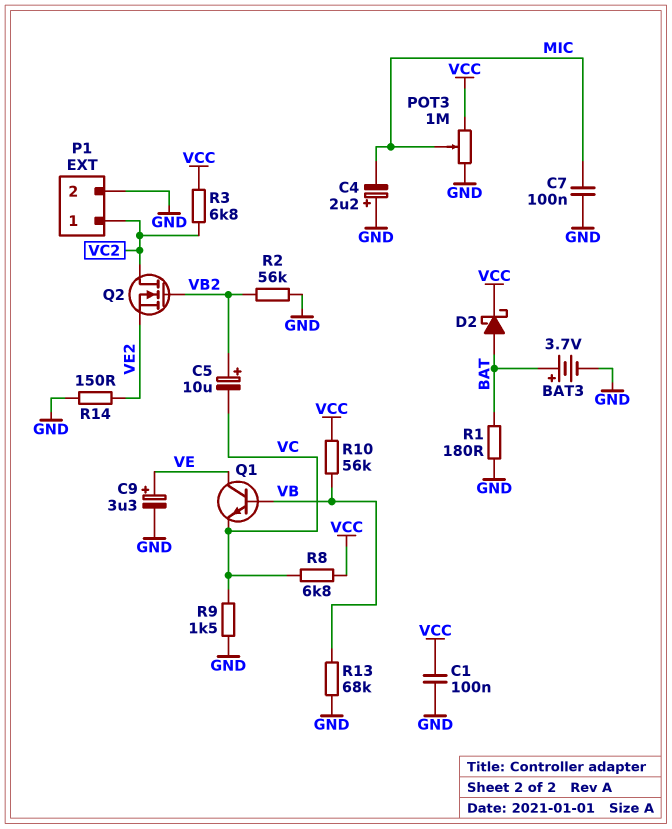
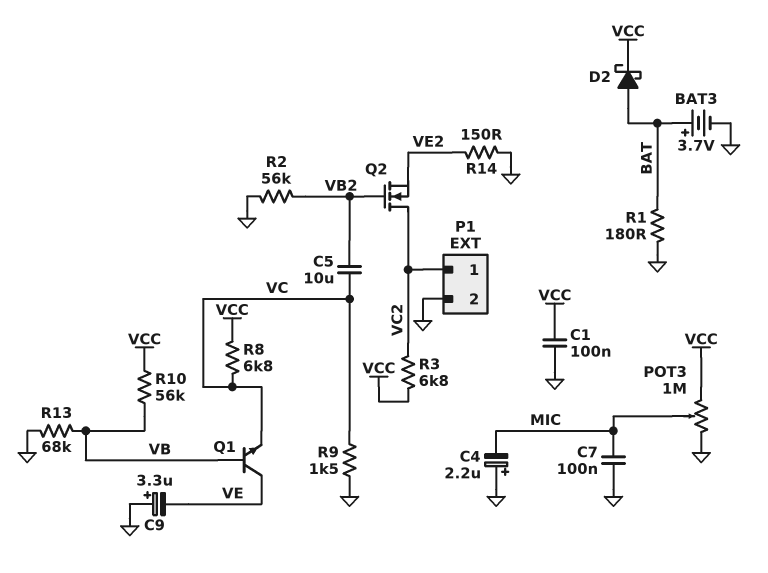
C5: 10uF (plus VB2, minus VC) -> 10uF (VB2, VC)
C9: 3.3uF (plus VE, minus GND) -> 3.3uF (plus GND, minus VE)

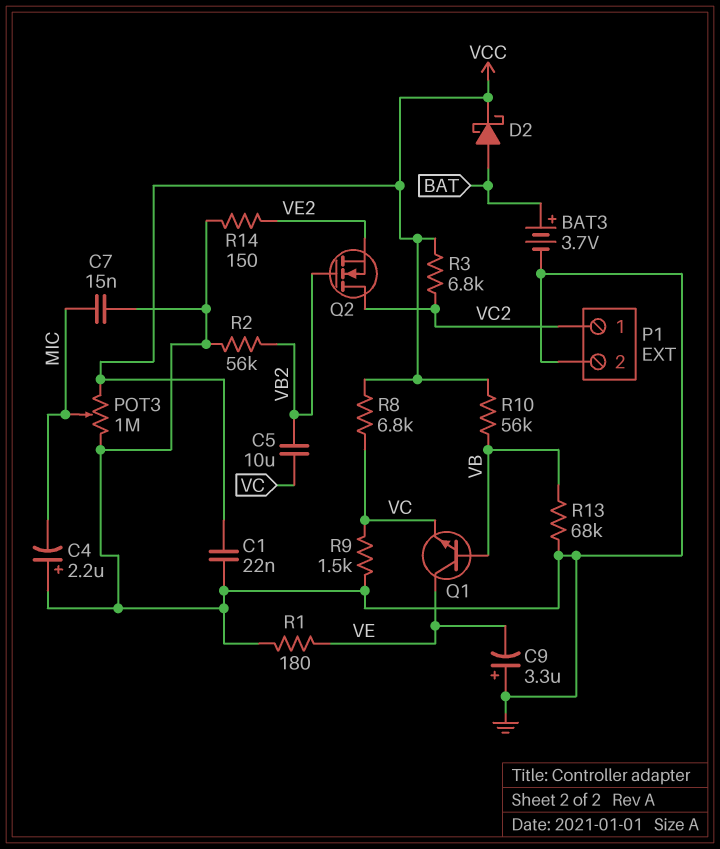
C1: 100nF (GND, VCC) -> 22nF (GND, VCC)
C7: 100nF (GND, MIC) -> 15nF (GND, MIC)
R1: 180 (BAT, GND) -> 180 (GND, VE)

